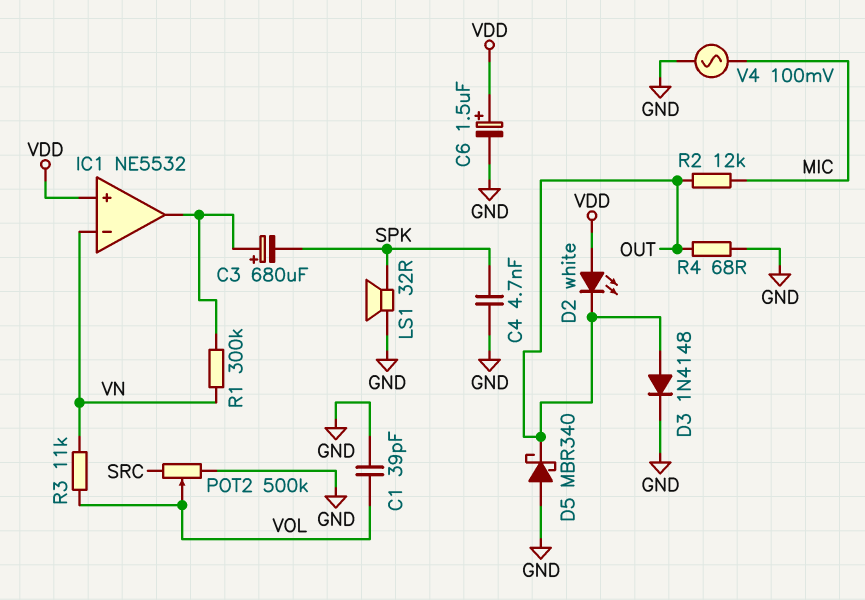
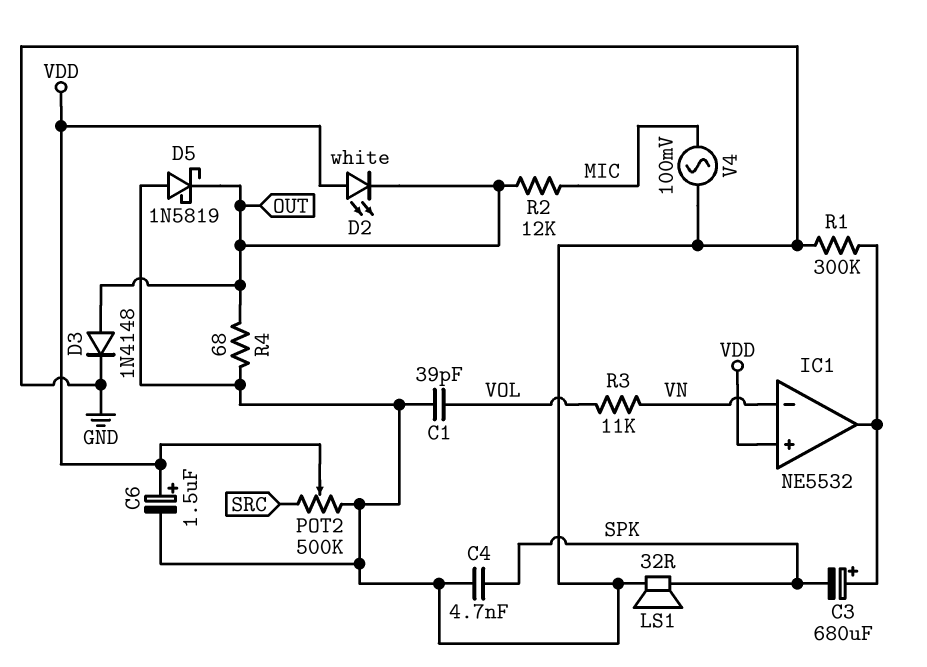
D5: schottky MBR340 (A GND, K OUT) -> schottky 1N5819 (A GND, K OUT)
POT2: 500k (GND, SRC, wiper VOL) -> 500k (GND, SRC, wiper VDD)
R1: 300k (IC1/out, VN) -> 300k (GND, IC1/out)

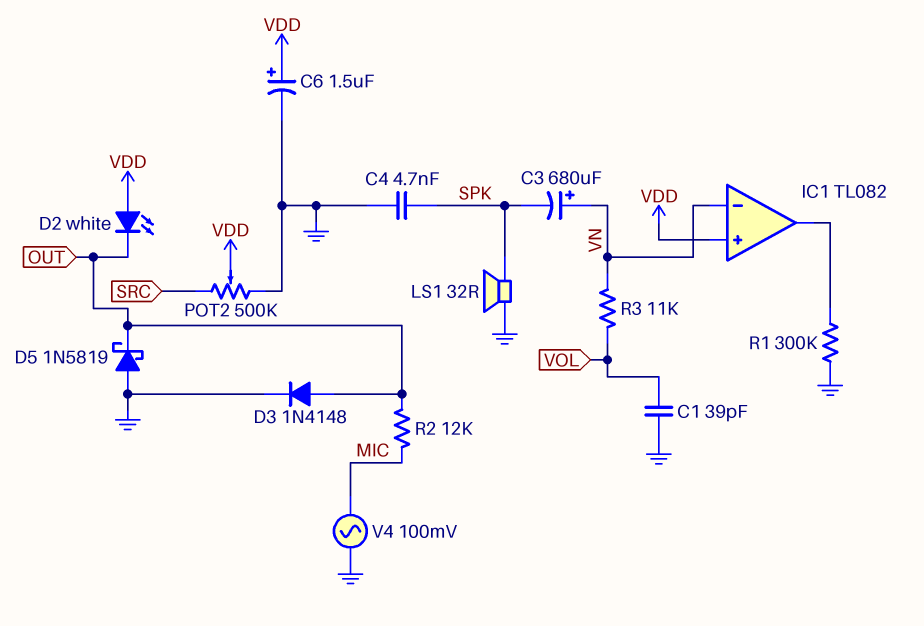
C3: 680uF (plus IC1/out, minus SPK) -> 680uF (plus VN, minus SPK)
IC1: NE5532 -> TL082
R4: 68 (GND, OUT) -> none

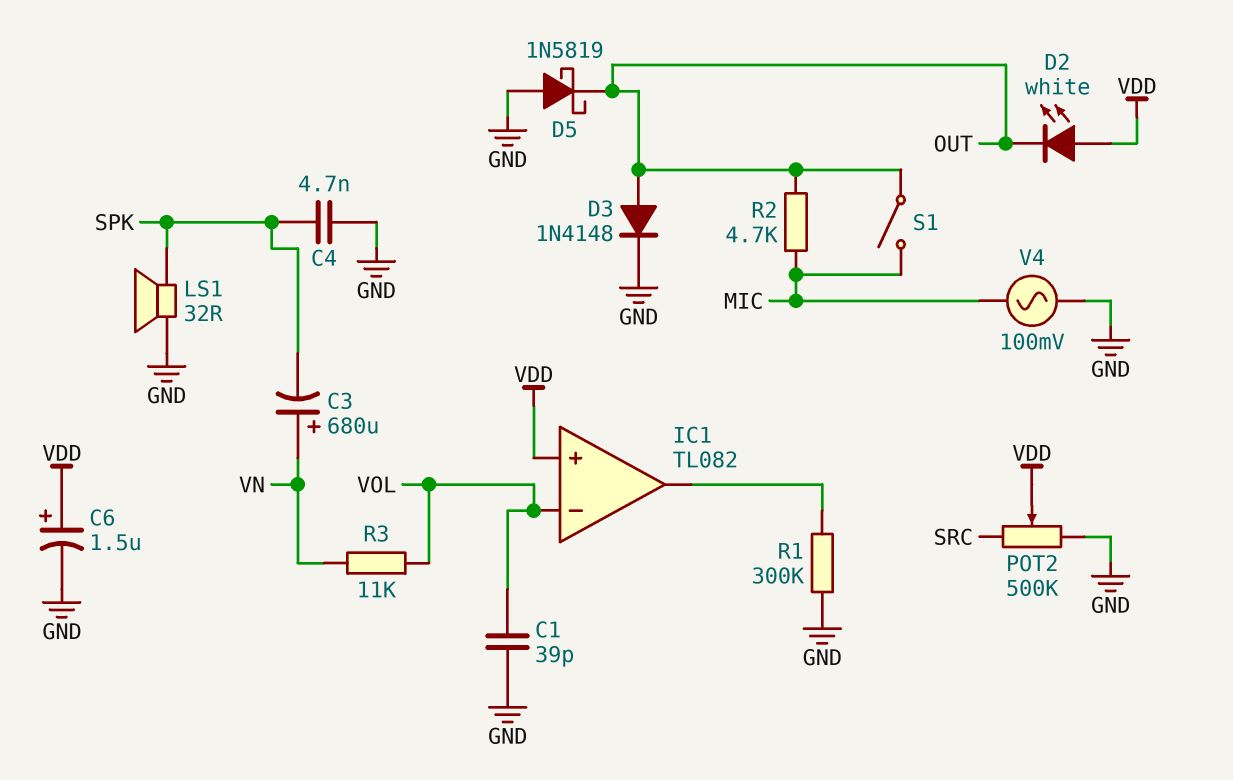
IC1 pin in-: VN -> VOL
R2: 12k (MIC, OUT) -> 4.7k (MIC, OUT)
S1: none -> switch (MIC, OUT)

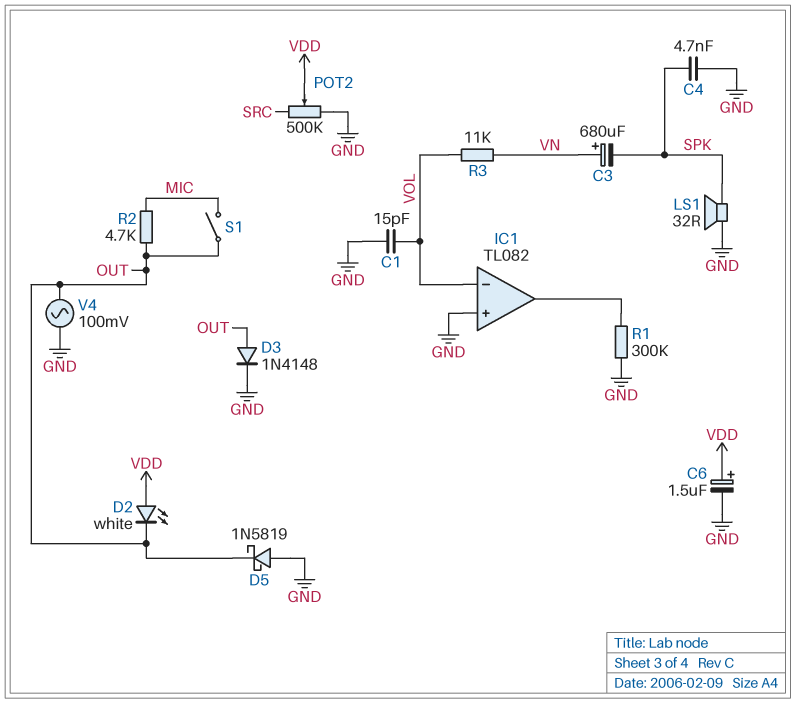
C1: 39pF (GND, VOL) -> 15pF (GND, VOL)
IC1 pin in+: VDD -> GND
V4: AC 100mV (GND, MIC) -> AC 100mV (GND, OUT)

